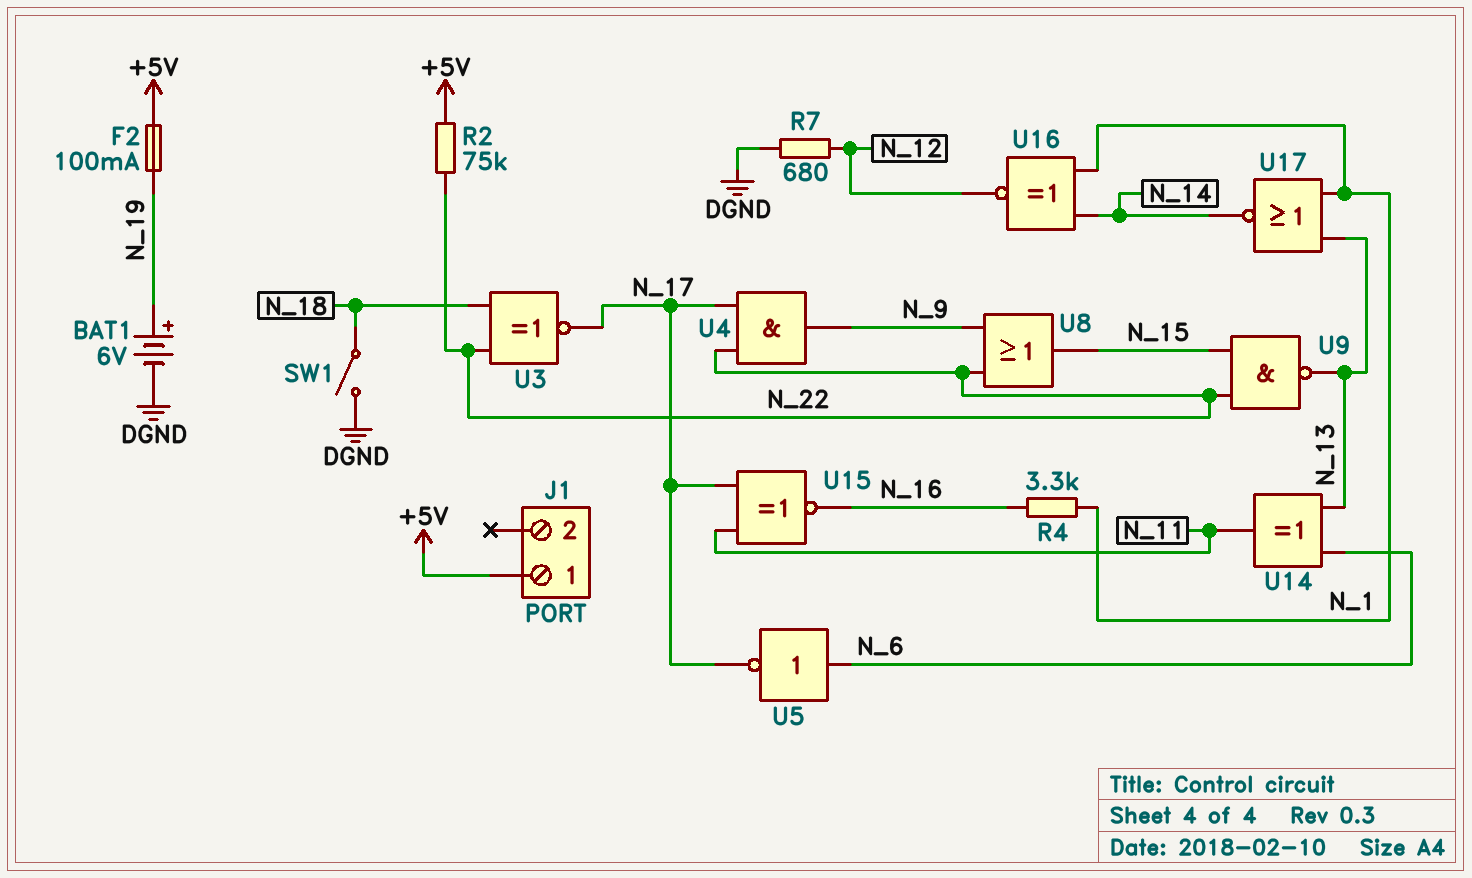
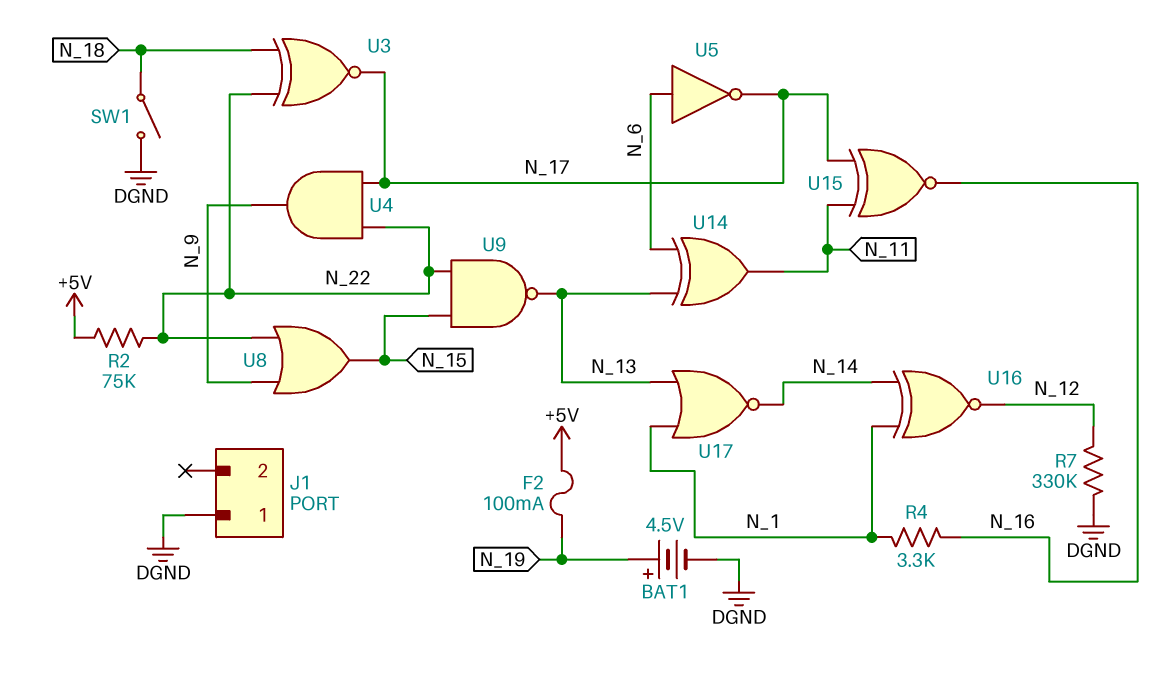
BAT1: 6V (plus N_19, minus DGND) -> 4.5V (plus N_19, minus DGND)
J1 pin 1: +5V -> DGND
R7: 680 (DGND, N_12) -> 330k (DGND, N_12)

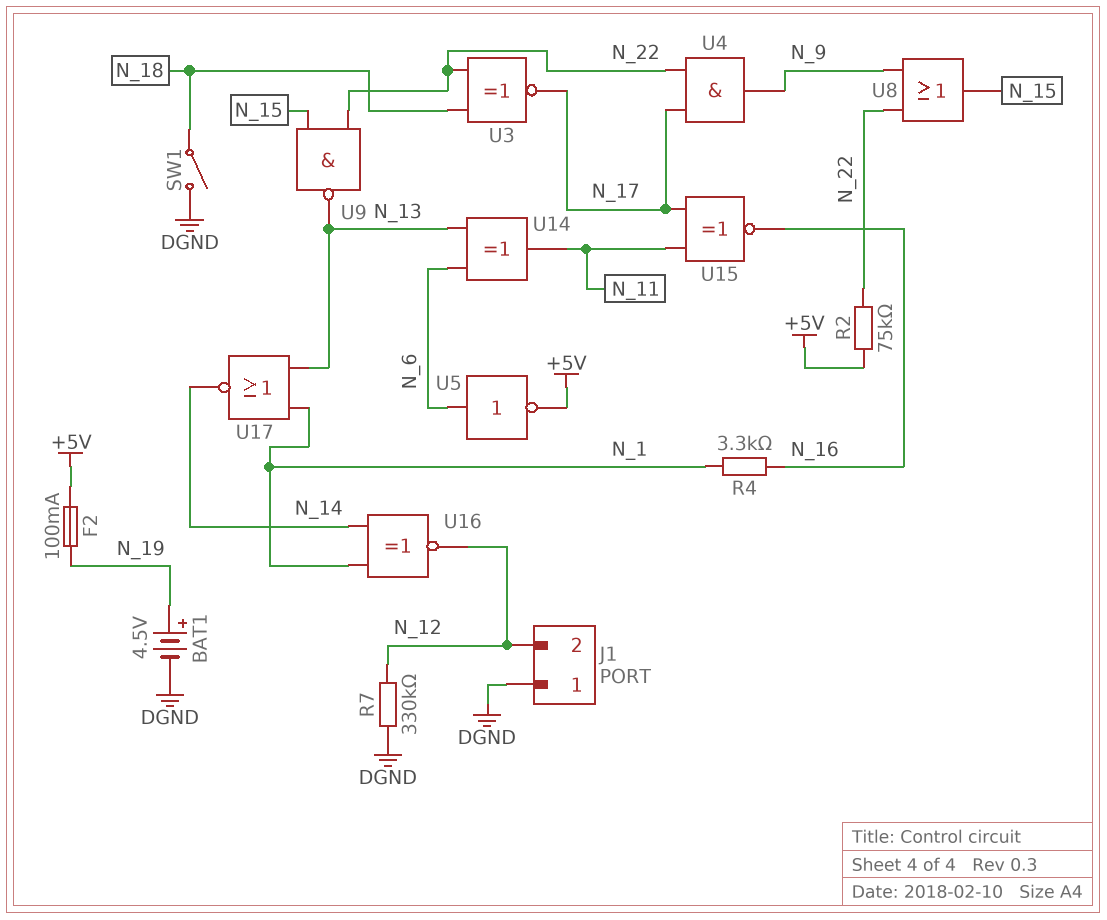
J1 pin 2: none -> N_12
U5: NOT (in N_6, out N_17) -> NOT (in N_6, out +5V)

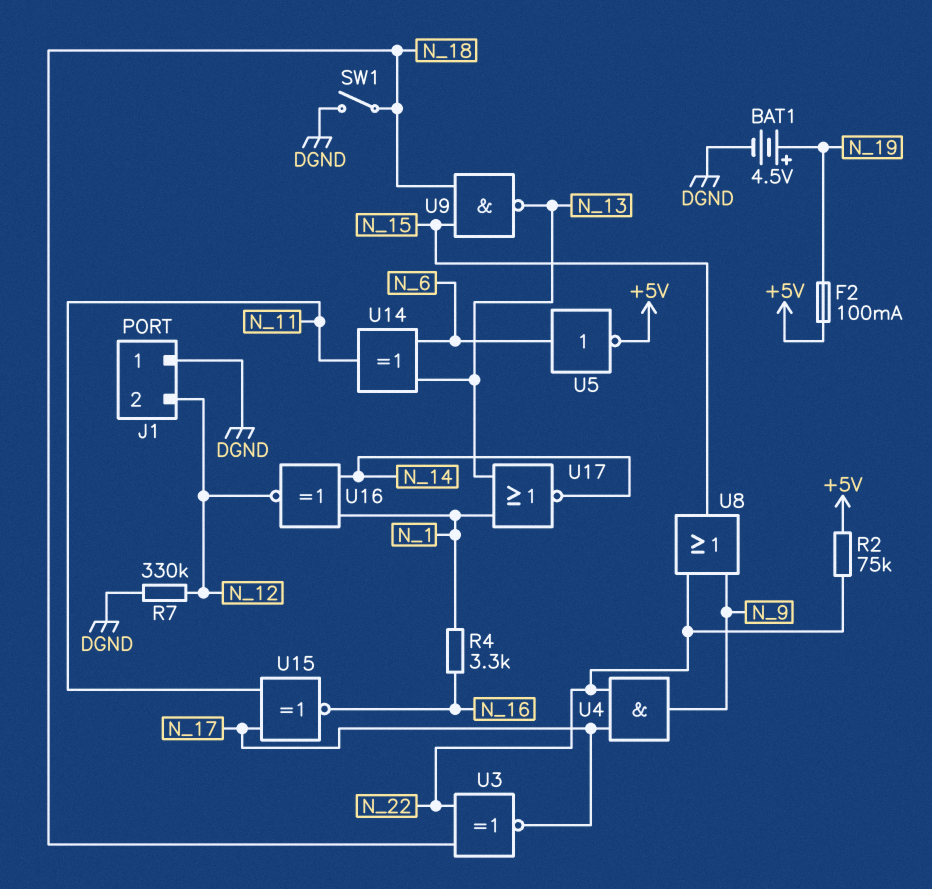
U9: NAND (in N_15, in N_22, out N_13) -> NAND (in N_15, in N_18, out N_13)

